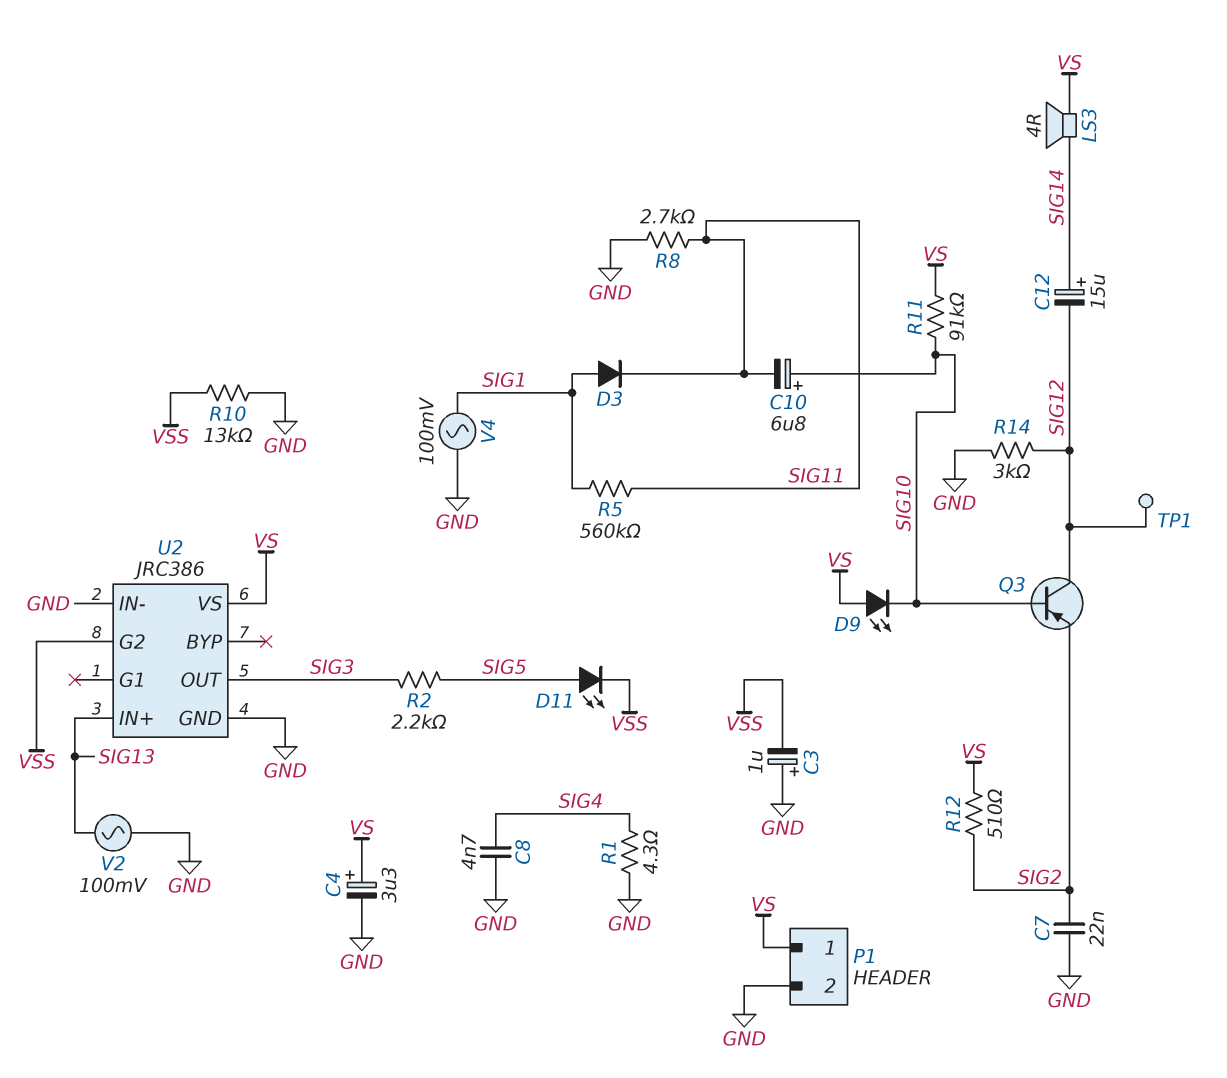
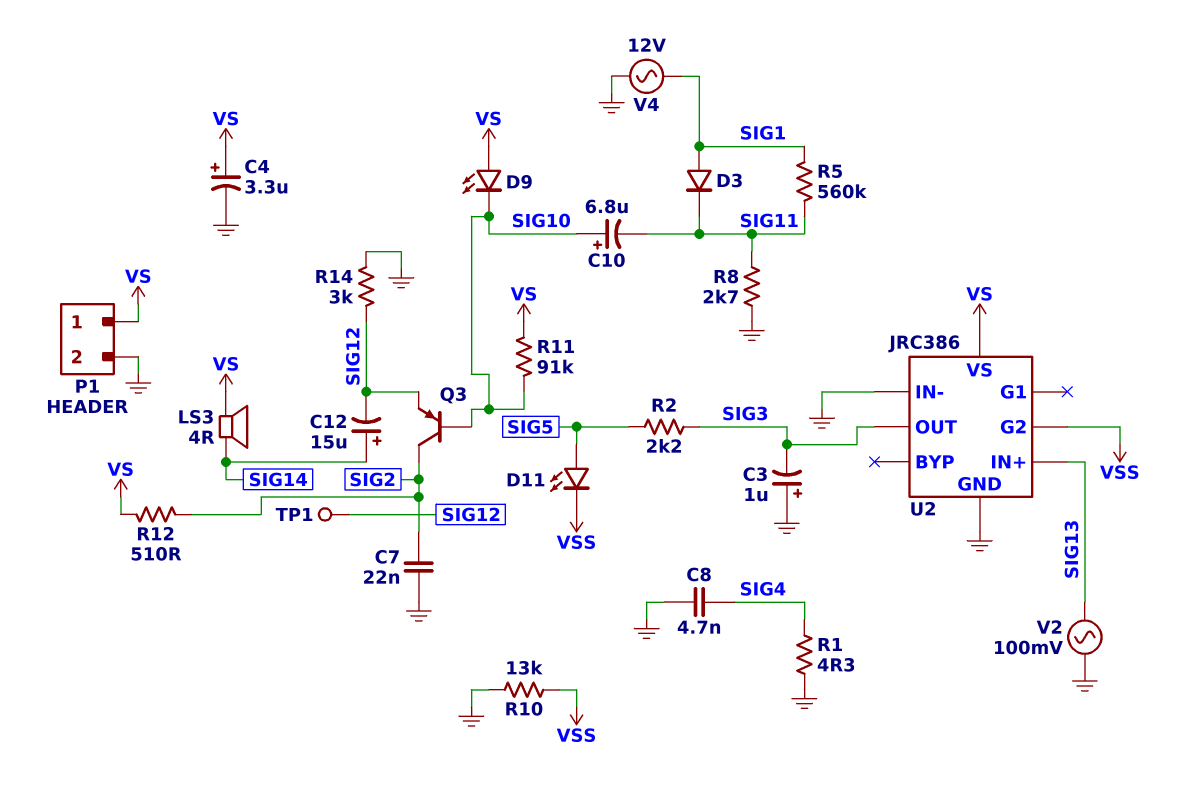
C3: 1uF (plus GND, minus VSS) -> 1uF (plus GND, minus SIG3)
Q3: PNP (B SIG10, C SIG12, E SIG2) -> PNP (B SIG10, C SIG2, E SIG12)
V4: AC 100mV (GND, SIG1) -> AC 12V (GND, SIG1)

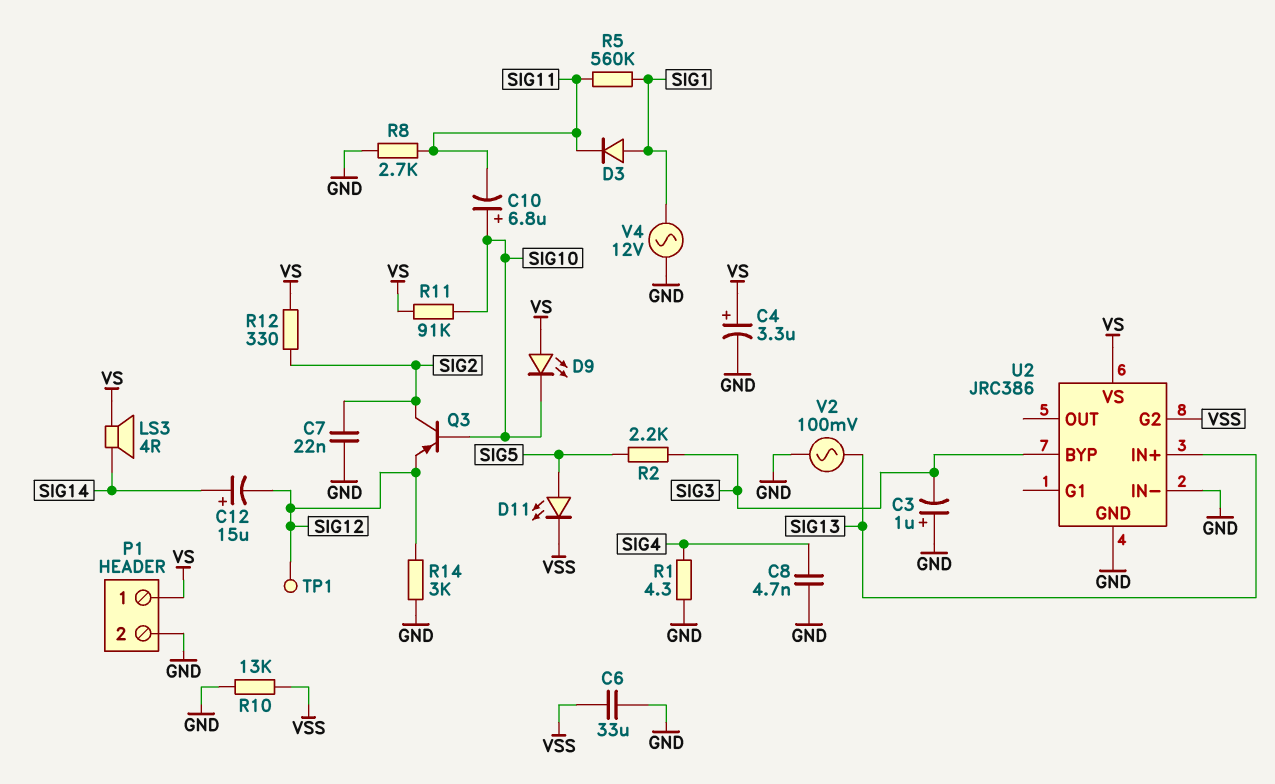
C6: none -> 33uF (GND, VSS)
R12: 510 (SIG2, VS) -> 330 (SIG2, VS)
U2 pin BYP: none -> SIG3
U2 pin OUT: SIG3 -> none

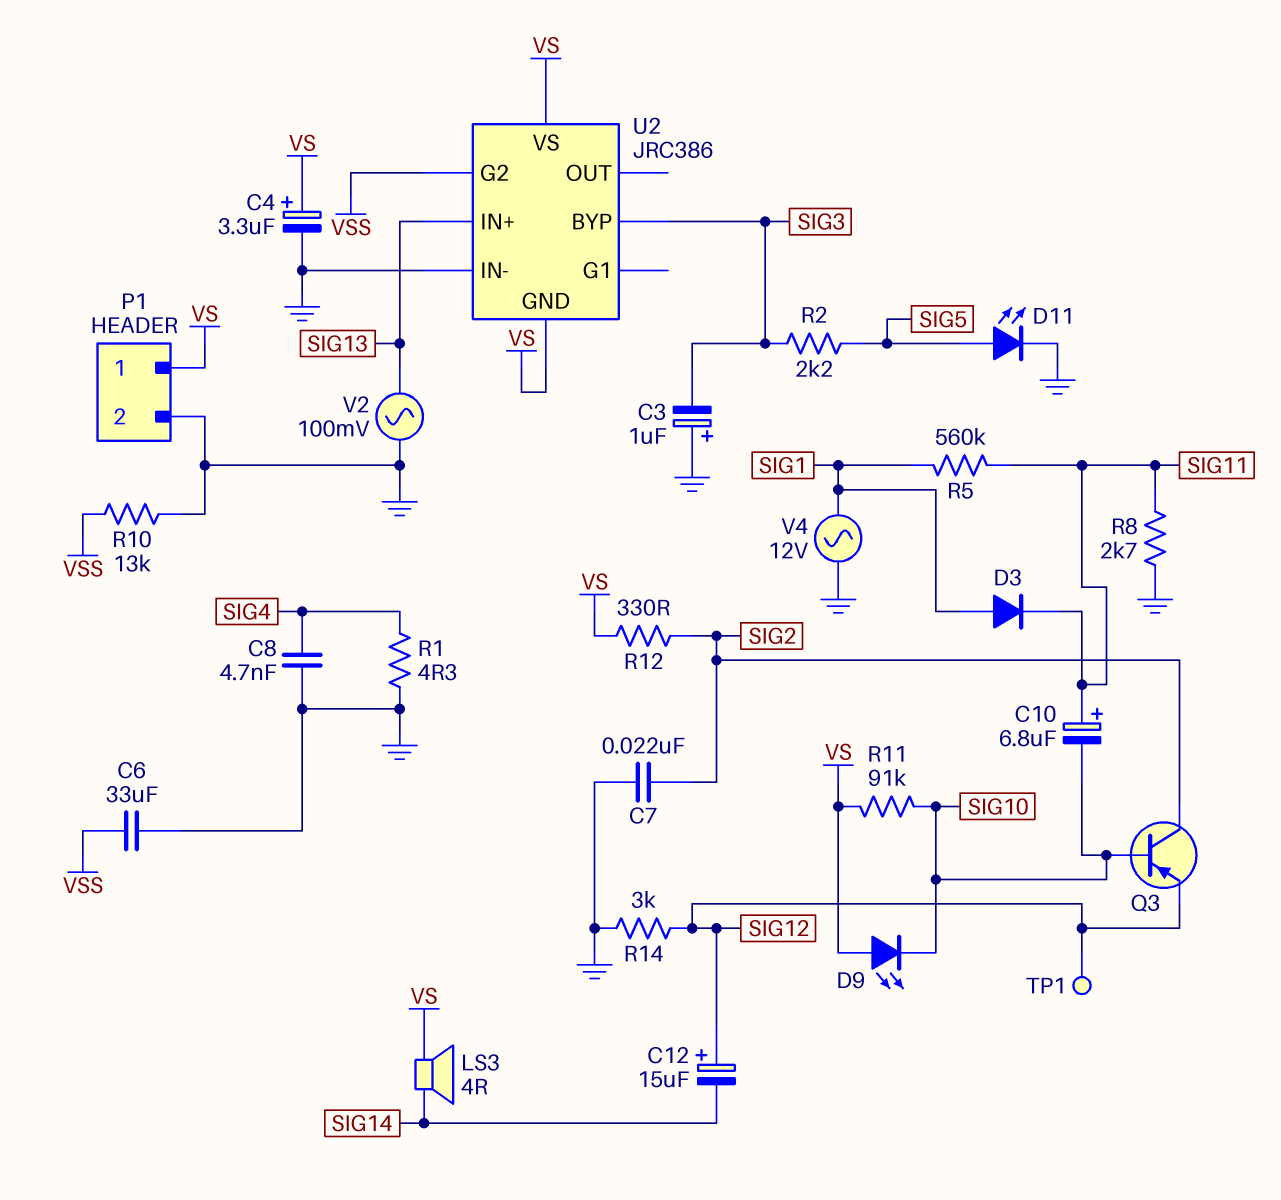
C10: 6.8uF (plus SIG10, minus SIG11) -> 6.8uF (plus SIG11, minus SIG10)
C12: 15uF (plus SIG14, minus SIG12) -> 15uF (plus SIG12, minus SIG14)
D11: LED (A SIG5, K VSS) -> LED (A SIG5, K GND)
U2 pin GND: GND -> VS

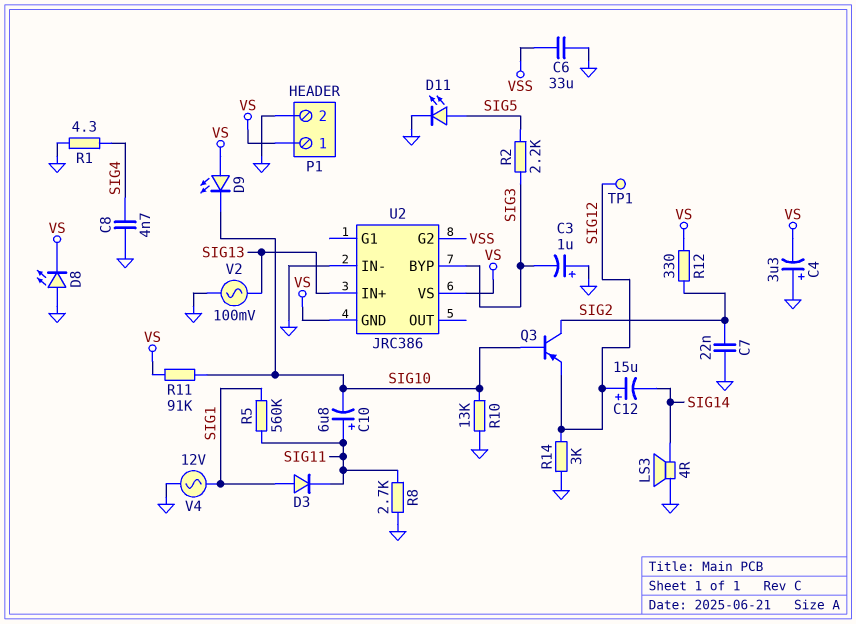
C4: 3.3uF (plus VS, minus GND) -> 3.3uF (plus GND, minus VS)
D8: none -> LED (A GND, K VS)
LS3: speaker 4R (SIG14, VS) -> speaker 4R (GND, SIG14)
R10: 13k (GND, VSS) -> 13k (GND, SIG10)

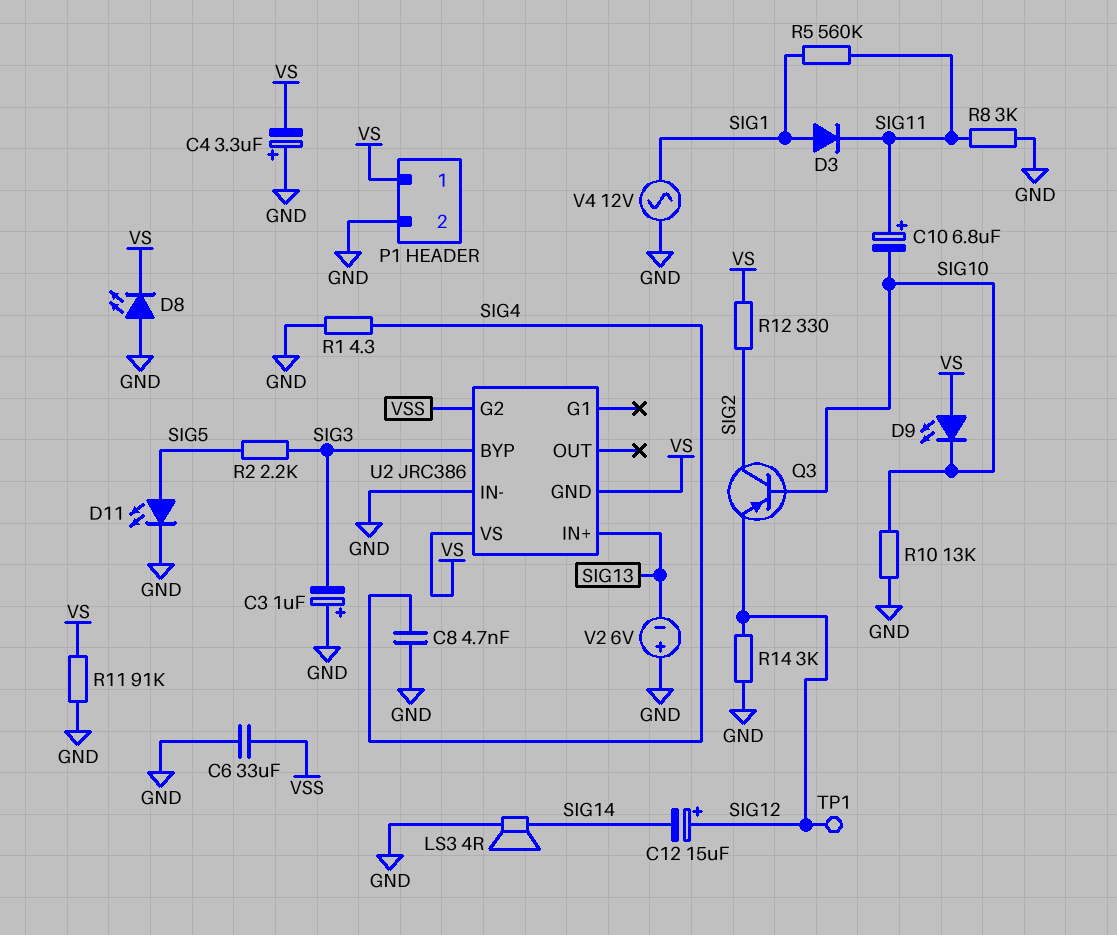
C7: 22nF (GND, SIG2) -> none
R8: 2.7k (GND, SIG11) -> 3k (GND, SIG11)
R11: 91k (SIG10, VS) -> 91k (GND, VS)
V2: AC 100mV (GND, SIG13) -> 6V (plus GND, minus SIG13)

